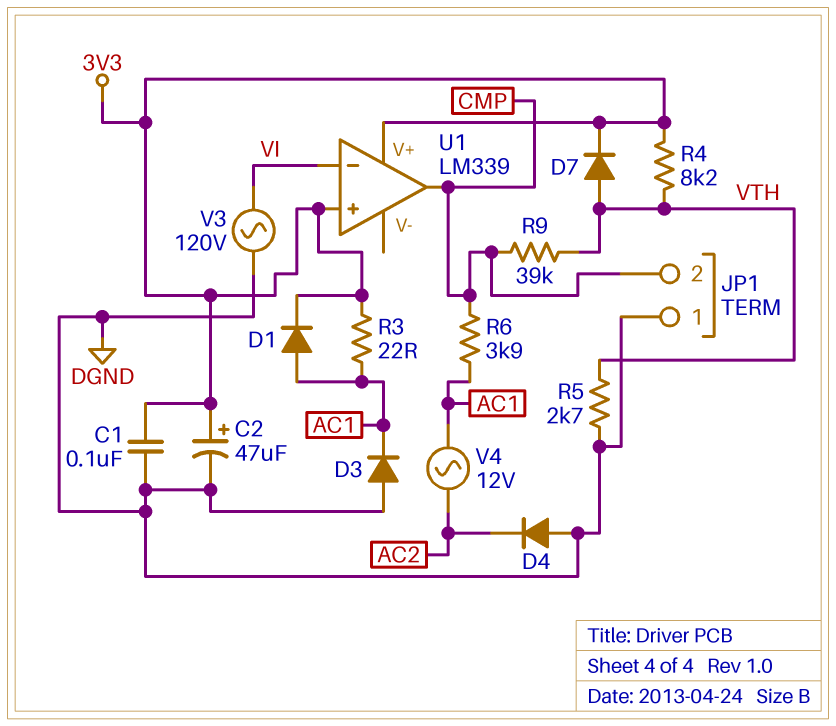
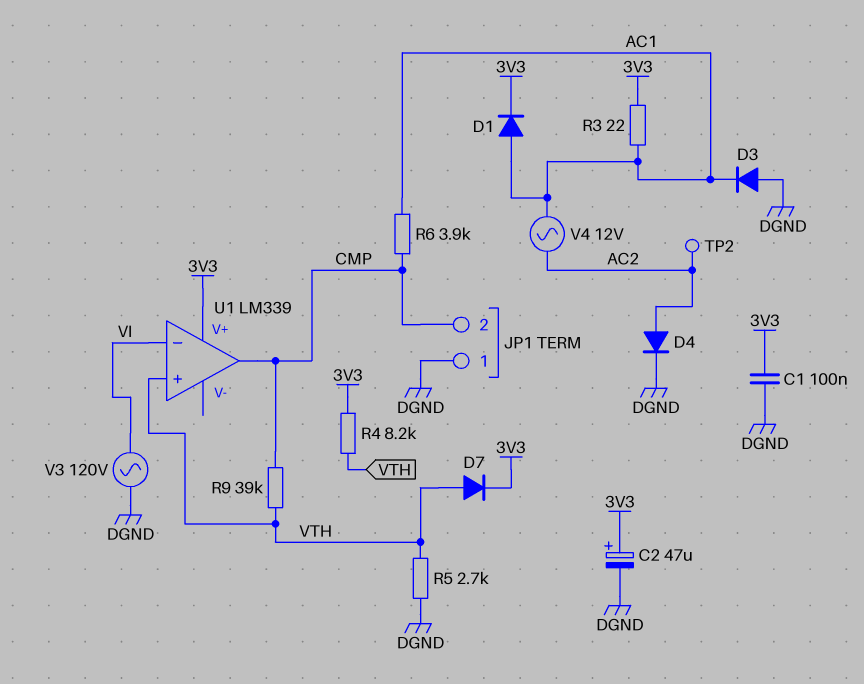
D4: diode (A DGND, K AC2) -> diode (A AC2, K DGND)
TP2: none -> test point (AC2)
U1 pin in+: 3V3 -> VTH

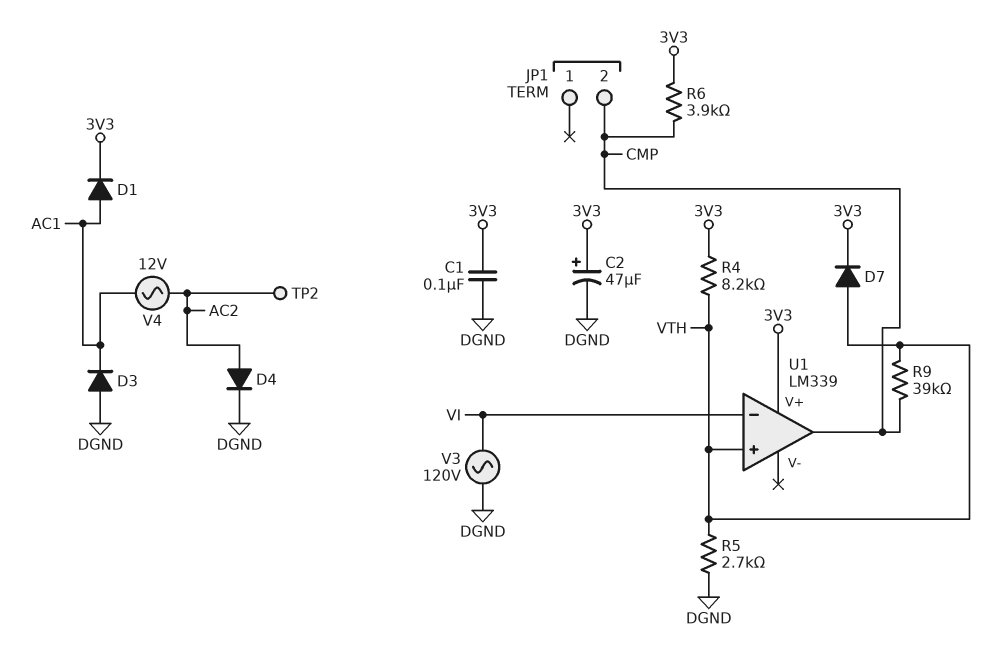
JP1 pin 1: DGND -> none
R3: 22 (3V3, AC1) -> none
R6: 3.9k (AC1, CMP) -> 3.9k (3V3, CMP)

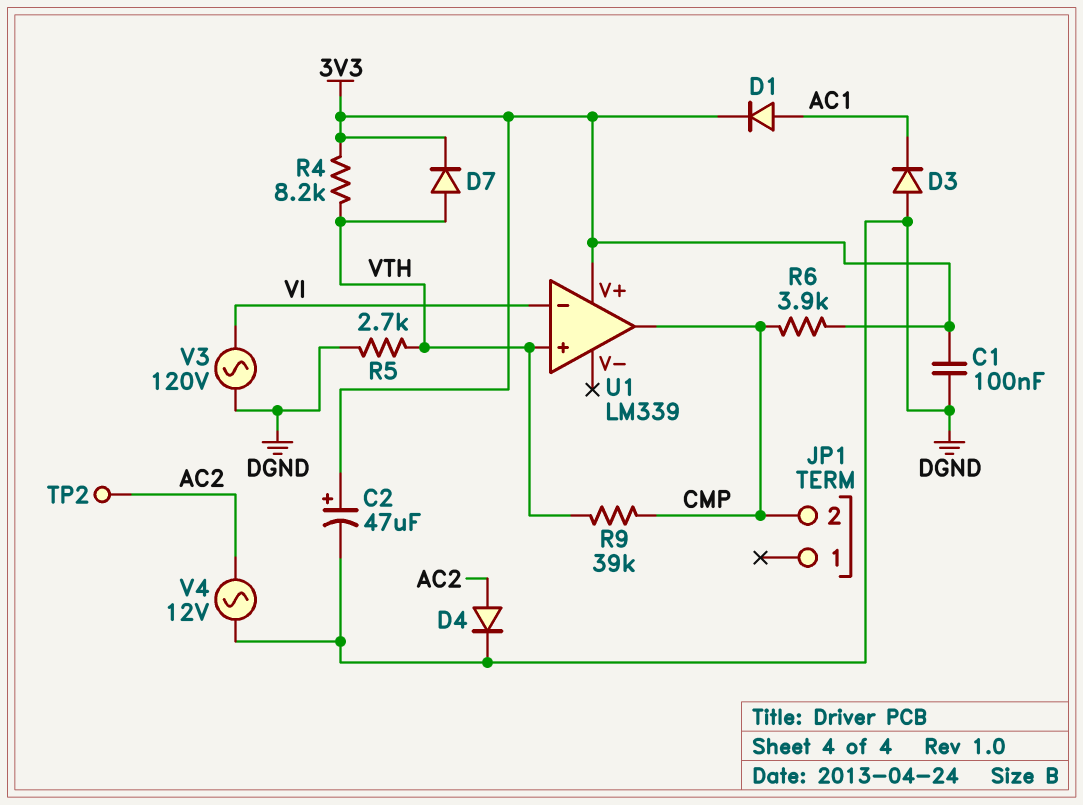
V4: AC 12V (AC1, AC2) -> AC 12V (AC2, DGND)

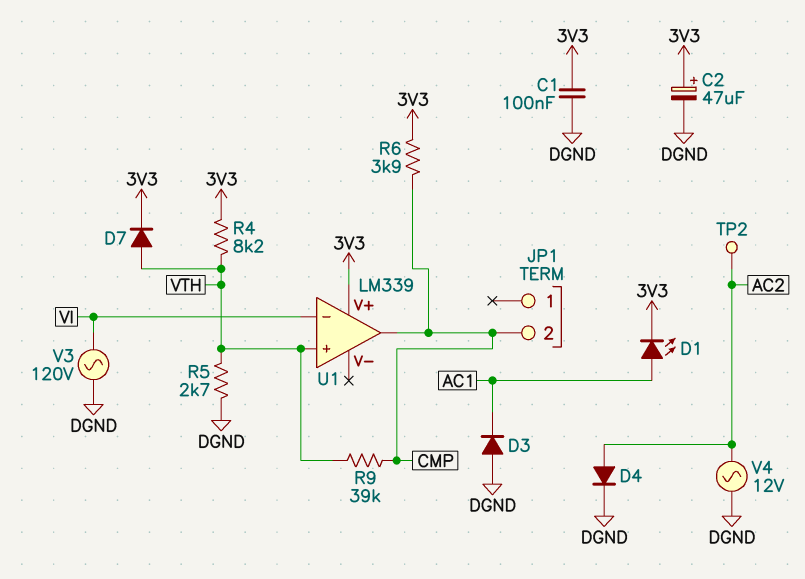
D1: diode (A AC1, K 3V3) -> LED (A AC1, K 3V3)

